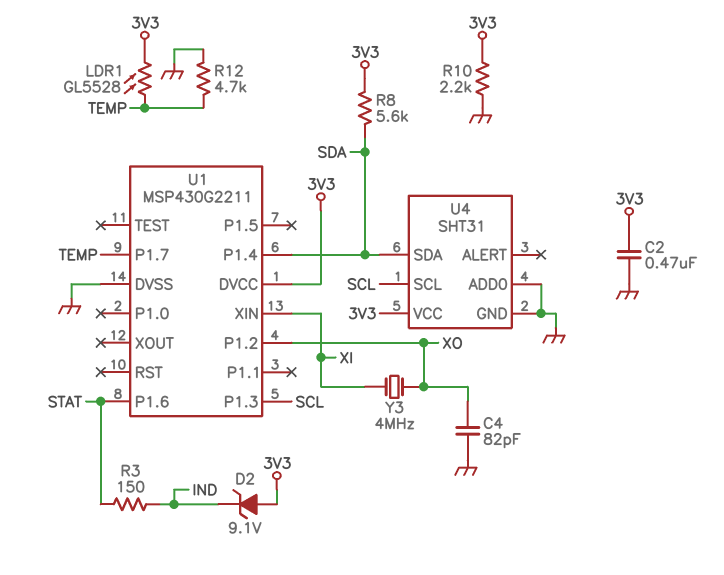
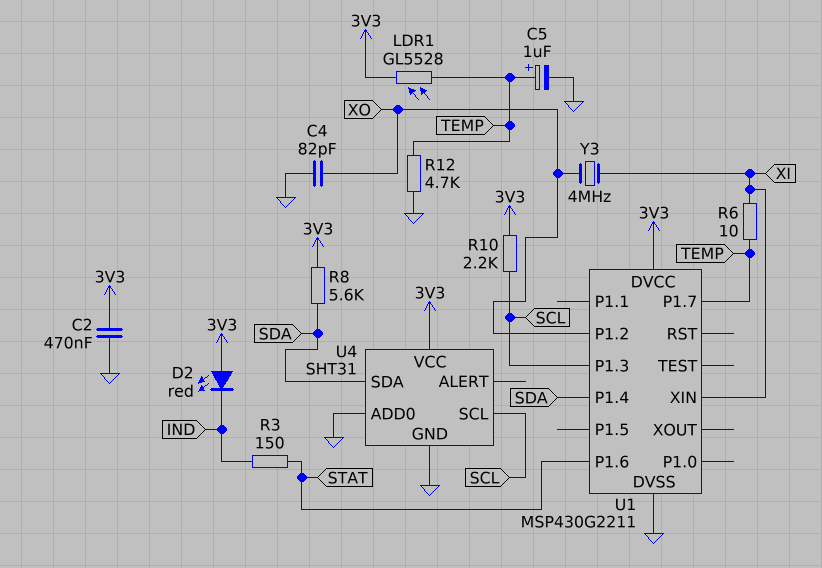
C5: none -> 1uF (plus TEMP, minus GND)
D2: zener 9.1V (A 3V3, K IND) -> LED red (A 3V3, K IND)
R6: none -> 10 (TEMP, XI)
R10: 2.2k (3V3, GND) -> 2.2k (3V3, SCL)

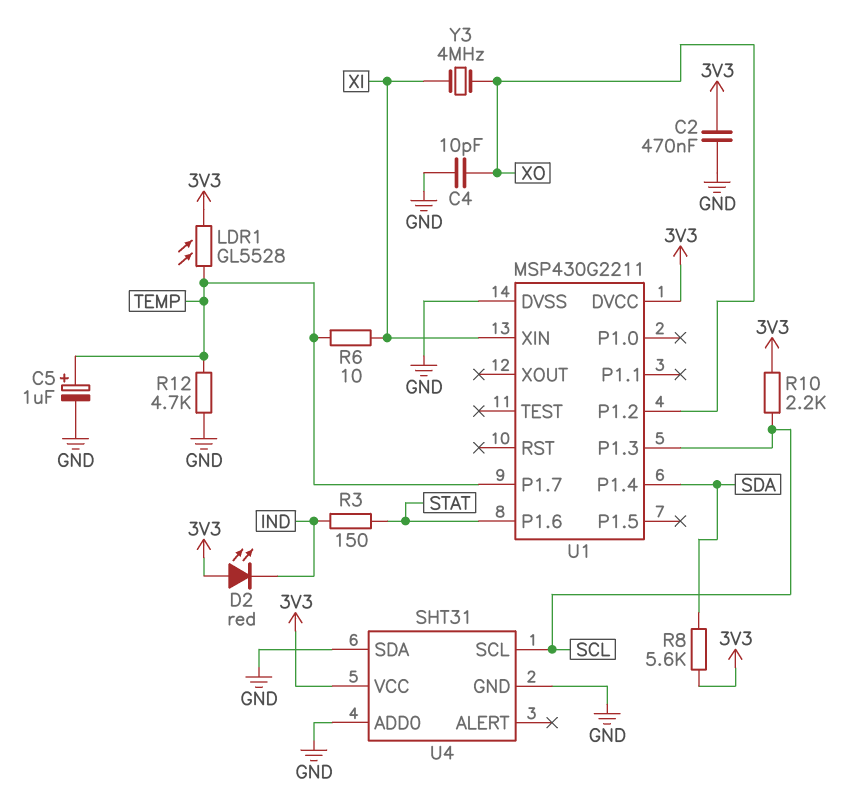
C4: 82pF (GND, XO) -> 10pF (GND, XO)
U4 pin SDA: SDA -> GND

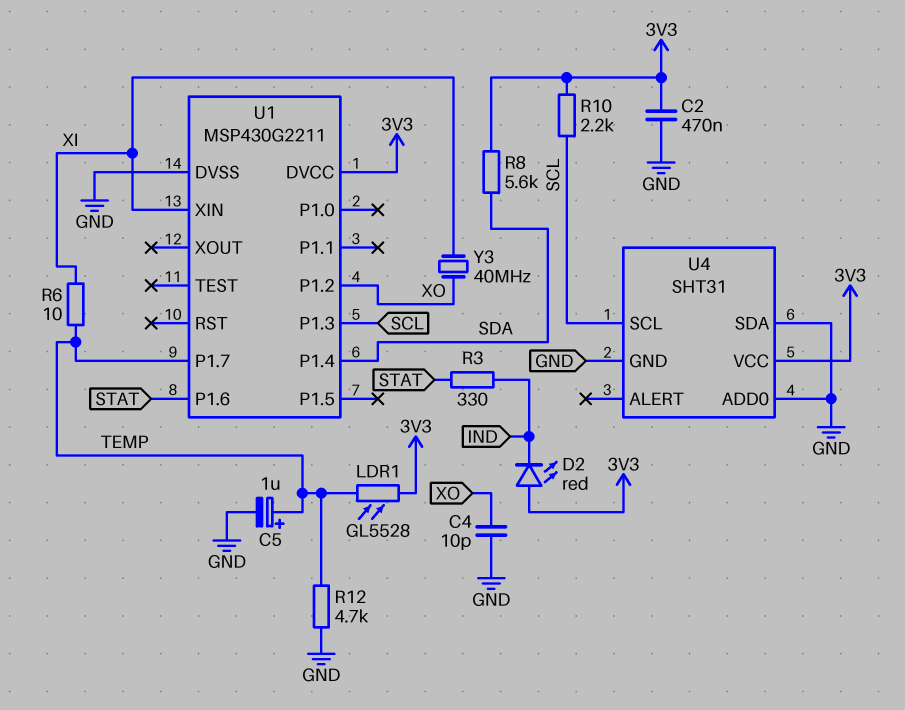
R3: 150 (IND, STAT) -> 330 (IND, STAT)
Y3: 4MHz (XI, XO) -> 40MHz (XI, XO)

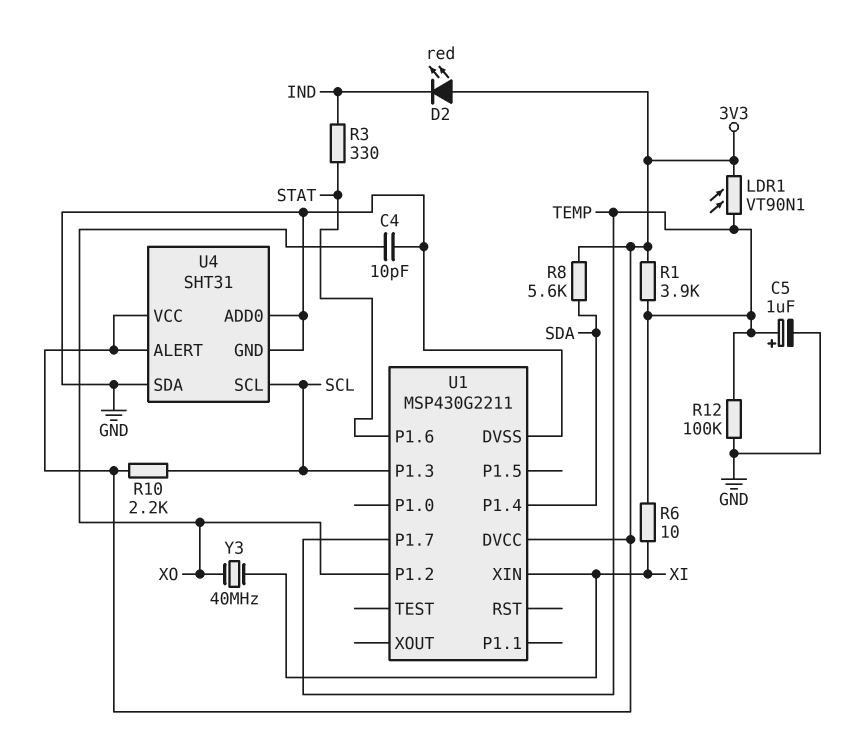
C2: 470nF (3V3, GND) -> none
LDR1: GL5528 (3V3, TEMP) -> VT90N1 (3V3, TEMP)
R1: none -> 3.9k (3V3, TEMP)
R12: 4.7k (GND, TEMP) -> 100k (GND, TEMP)
U4 pin ALERT: none -> 3V3

